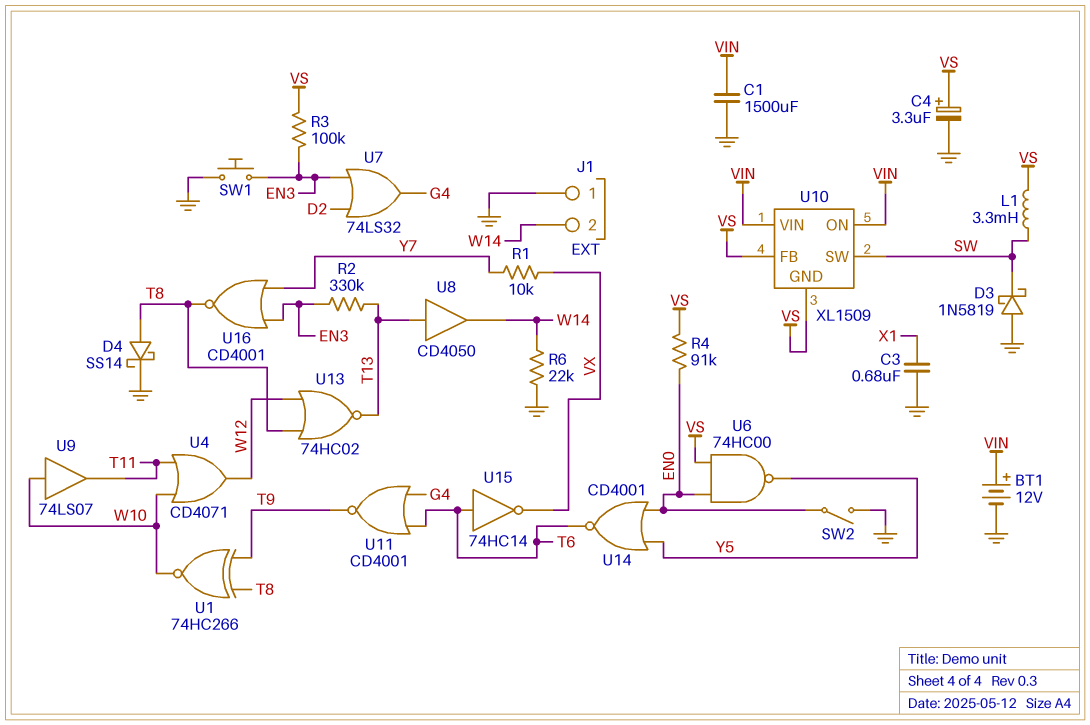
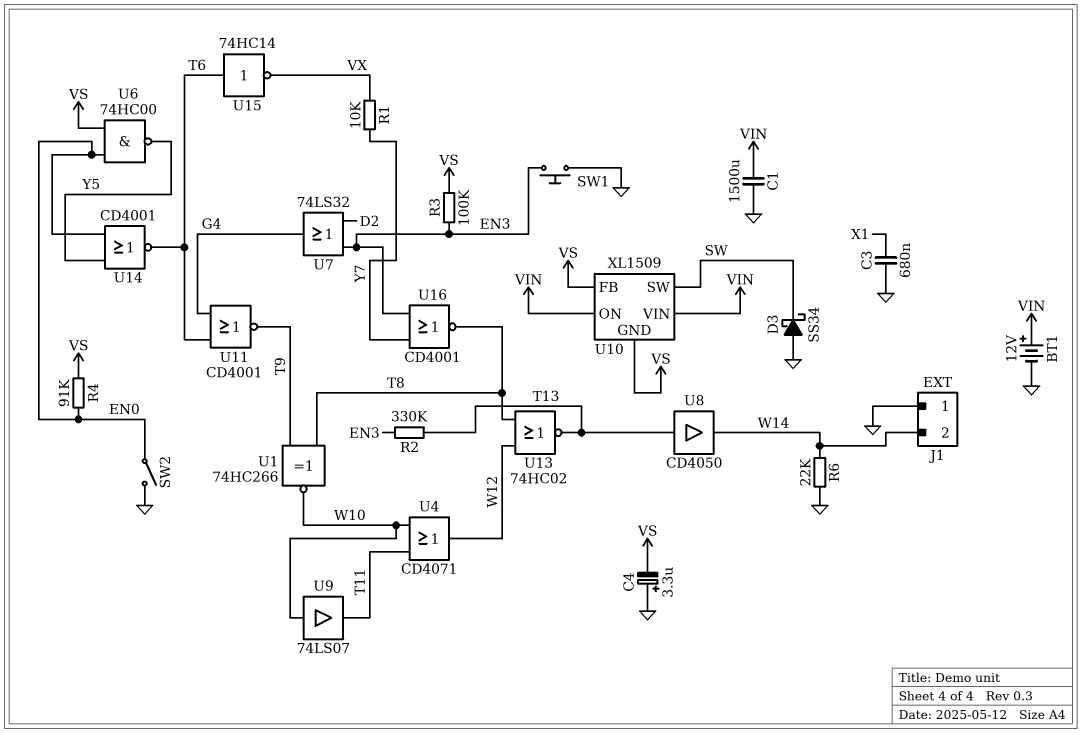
C4: 3.3uF (plus VS, minus GND) -> 3.3uF (plus GND, minus VS)
D3: schottky 1N5819 (A GND, K SW) -> schottky SS34 (A GND, K SW)
D4: schottky SS14 (A T8, K GND) -> none
L1: 3.3mH (SW, VS) -> none

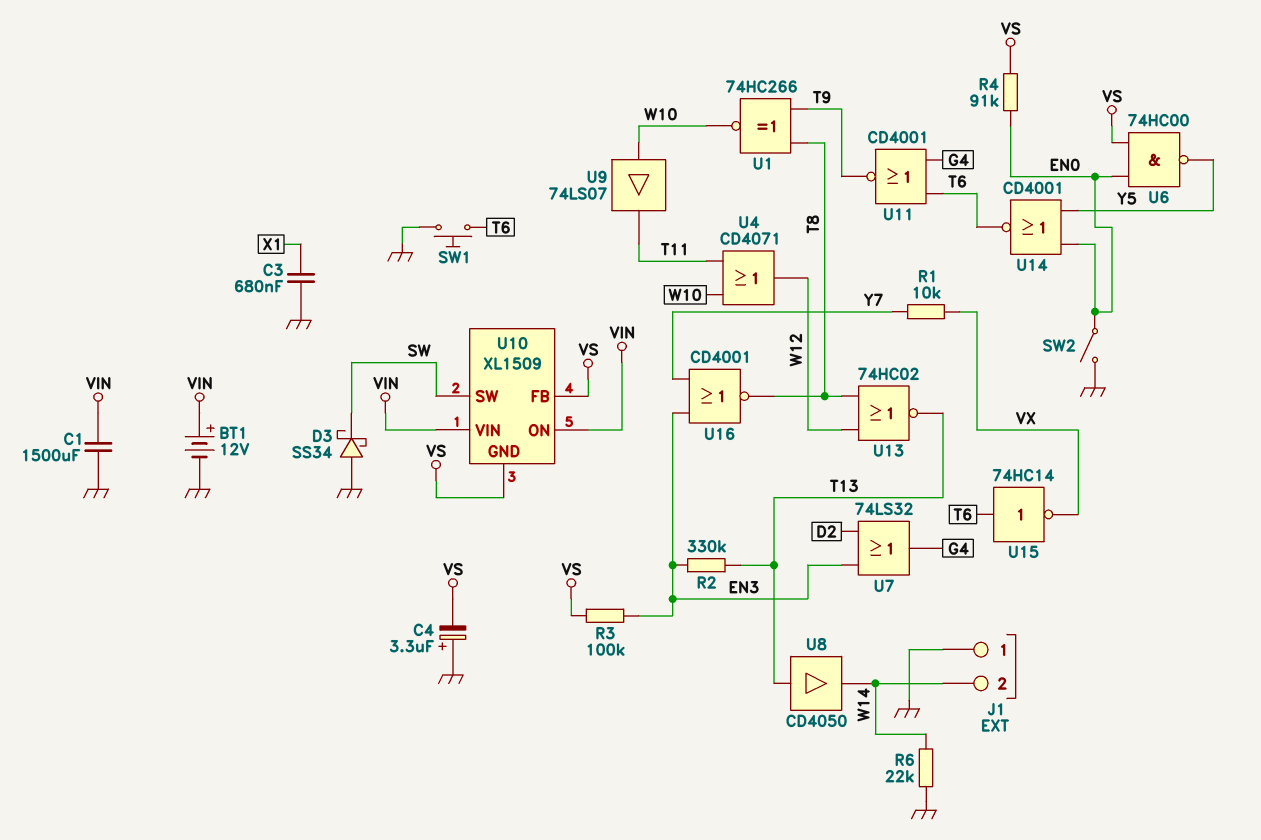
SW1: button (EN3, GND) -> button (GND, T6)

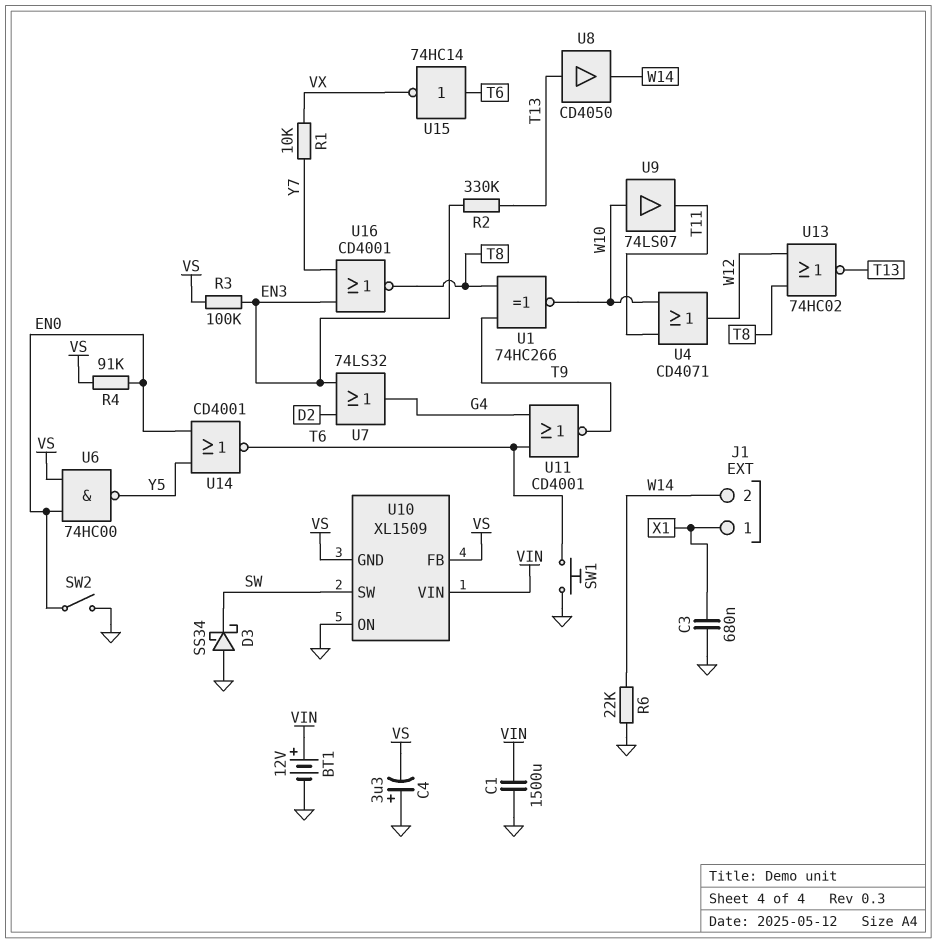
J1 pin 1: GND -> X1
U10 pin ON: VIN -> GND

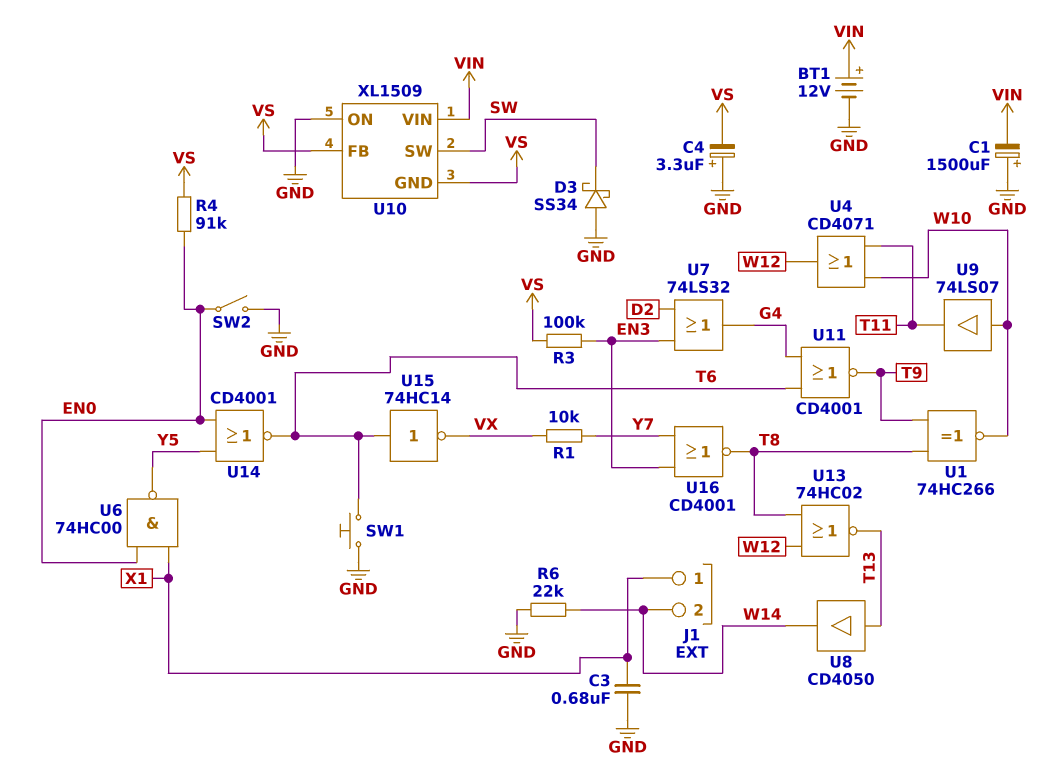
C1: 1500uF (GND, VIN) -> 1500uF (plus GND, minus VIN)
R2: 330k (EN3, T13) -> none
U6: NAND 74HC00 (in EN0, in VS, out Y5) -> NAND 74HC00 (in EN0, in X1, out Y5)

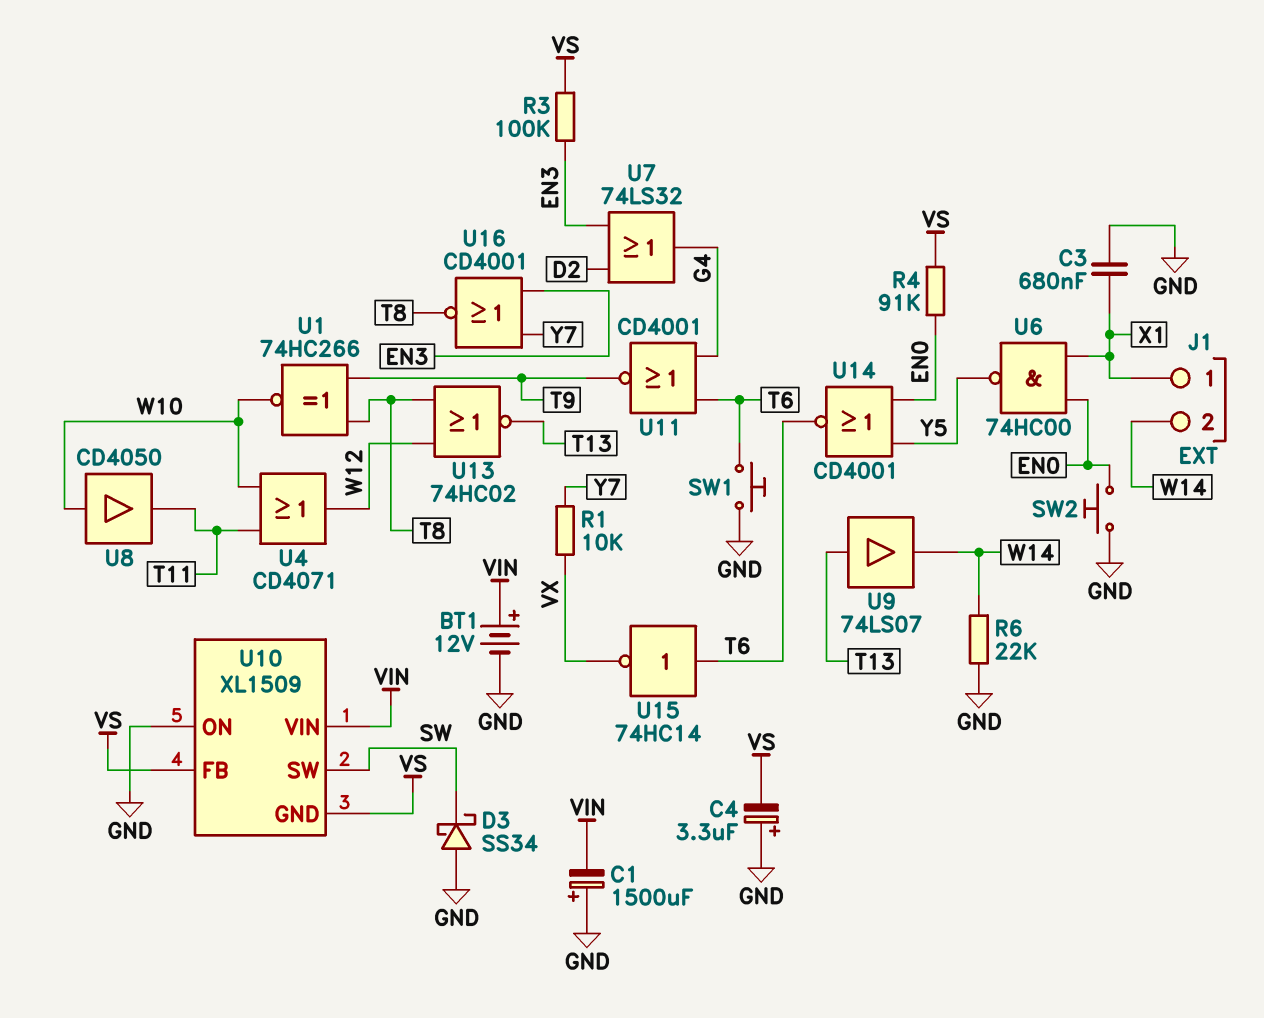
SW2: switch (EN0, GND) -> button (EN0, GND)
U8: buffer CD4050 (in T13, out W14) -> buffer CD4050 (in W10, out T11)
U9: buffer 74LS07 (in W10, out T11) -> buffer 74LS07 (in T13, out W14)

